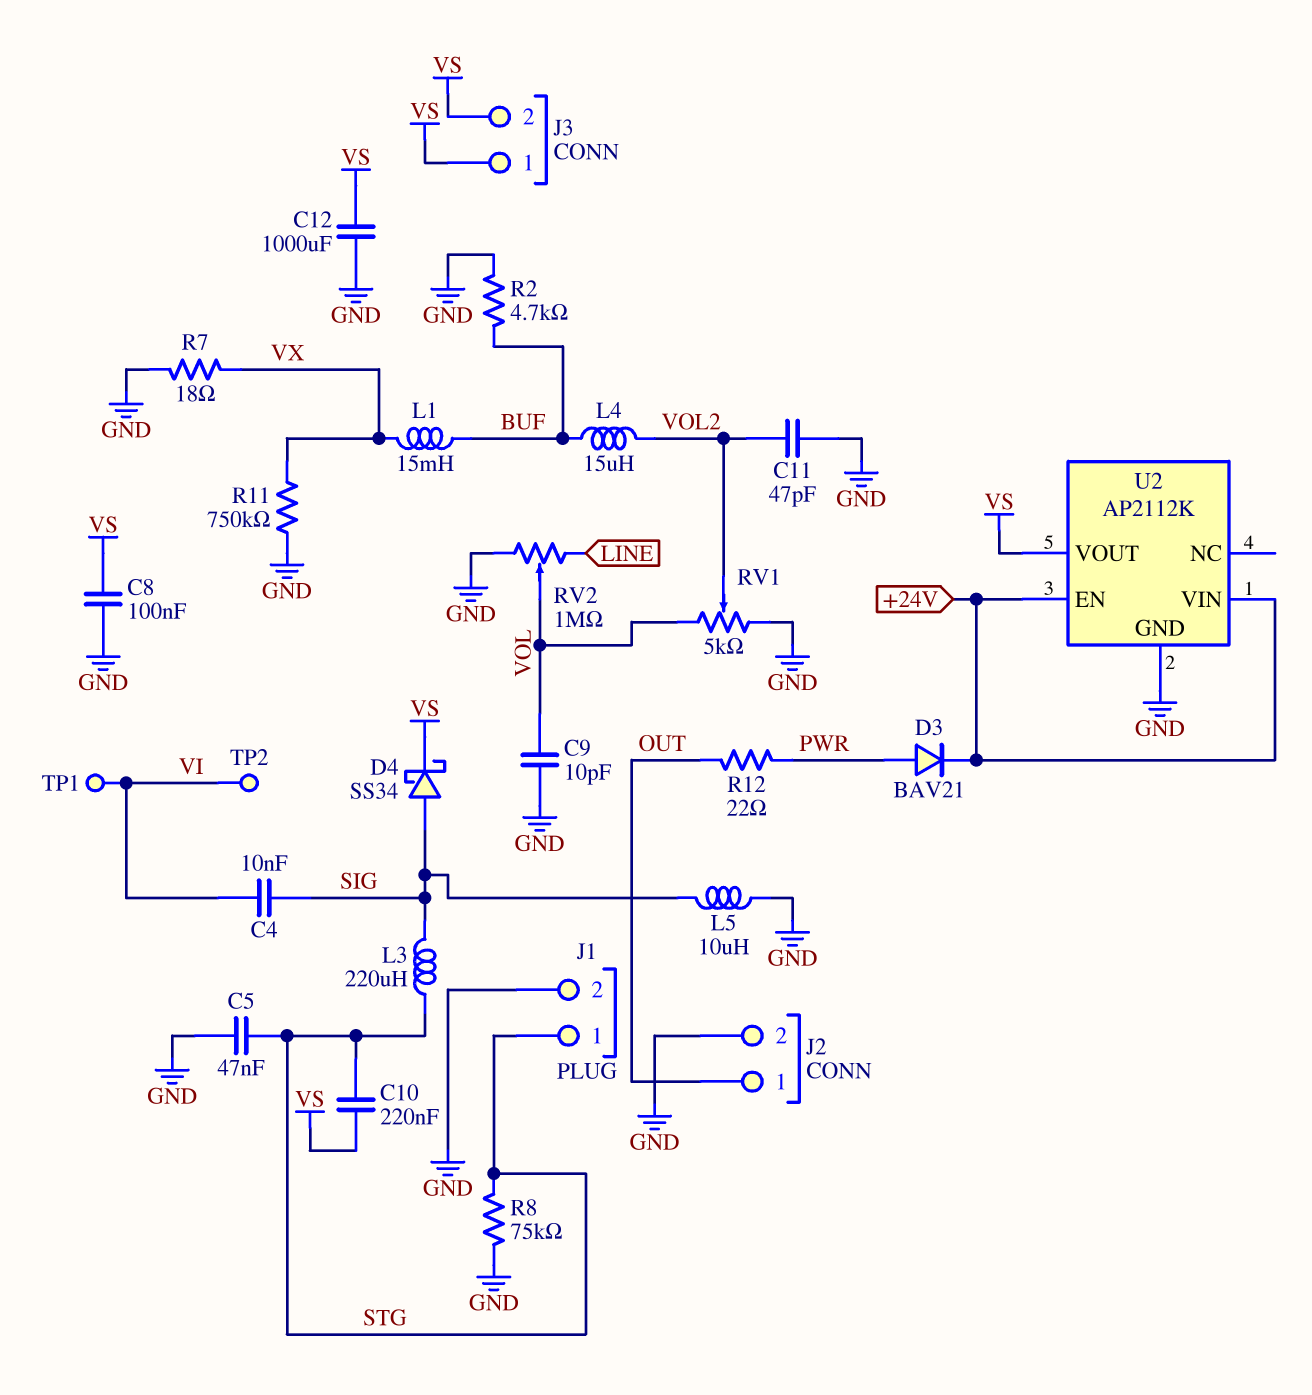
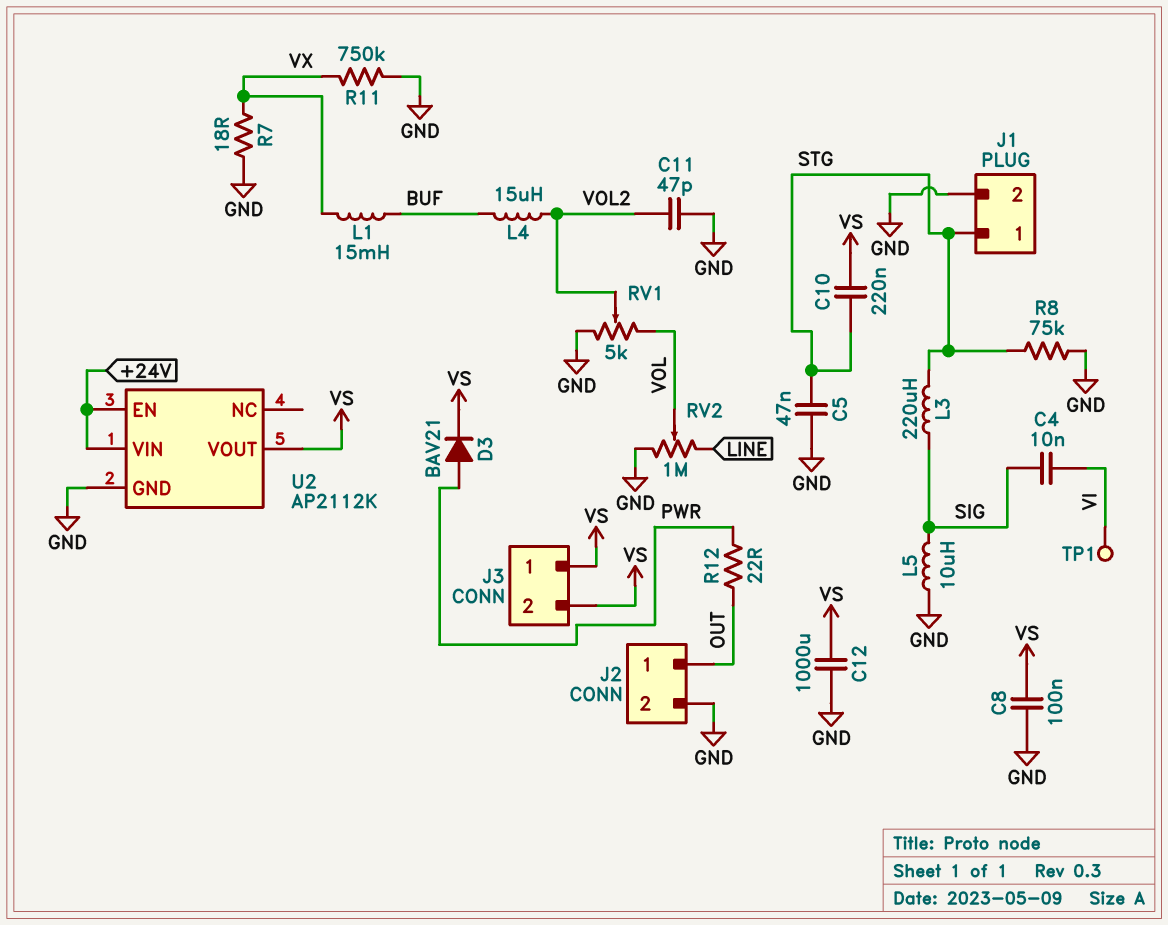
C9: 10pF (GND, VOL) -> none
D3: diode BAV21 (A PWR, K +24V) -> diode BAV21 (A PWR, K VS)
D4: schottky SS34 (A SIG, K VS) -> none
R2: 4.7k (BUF, GND) -> none
TP2: test point (VI) -> none

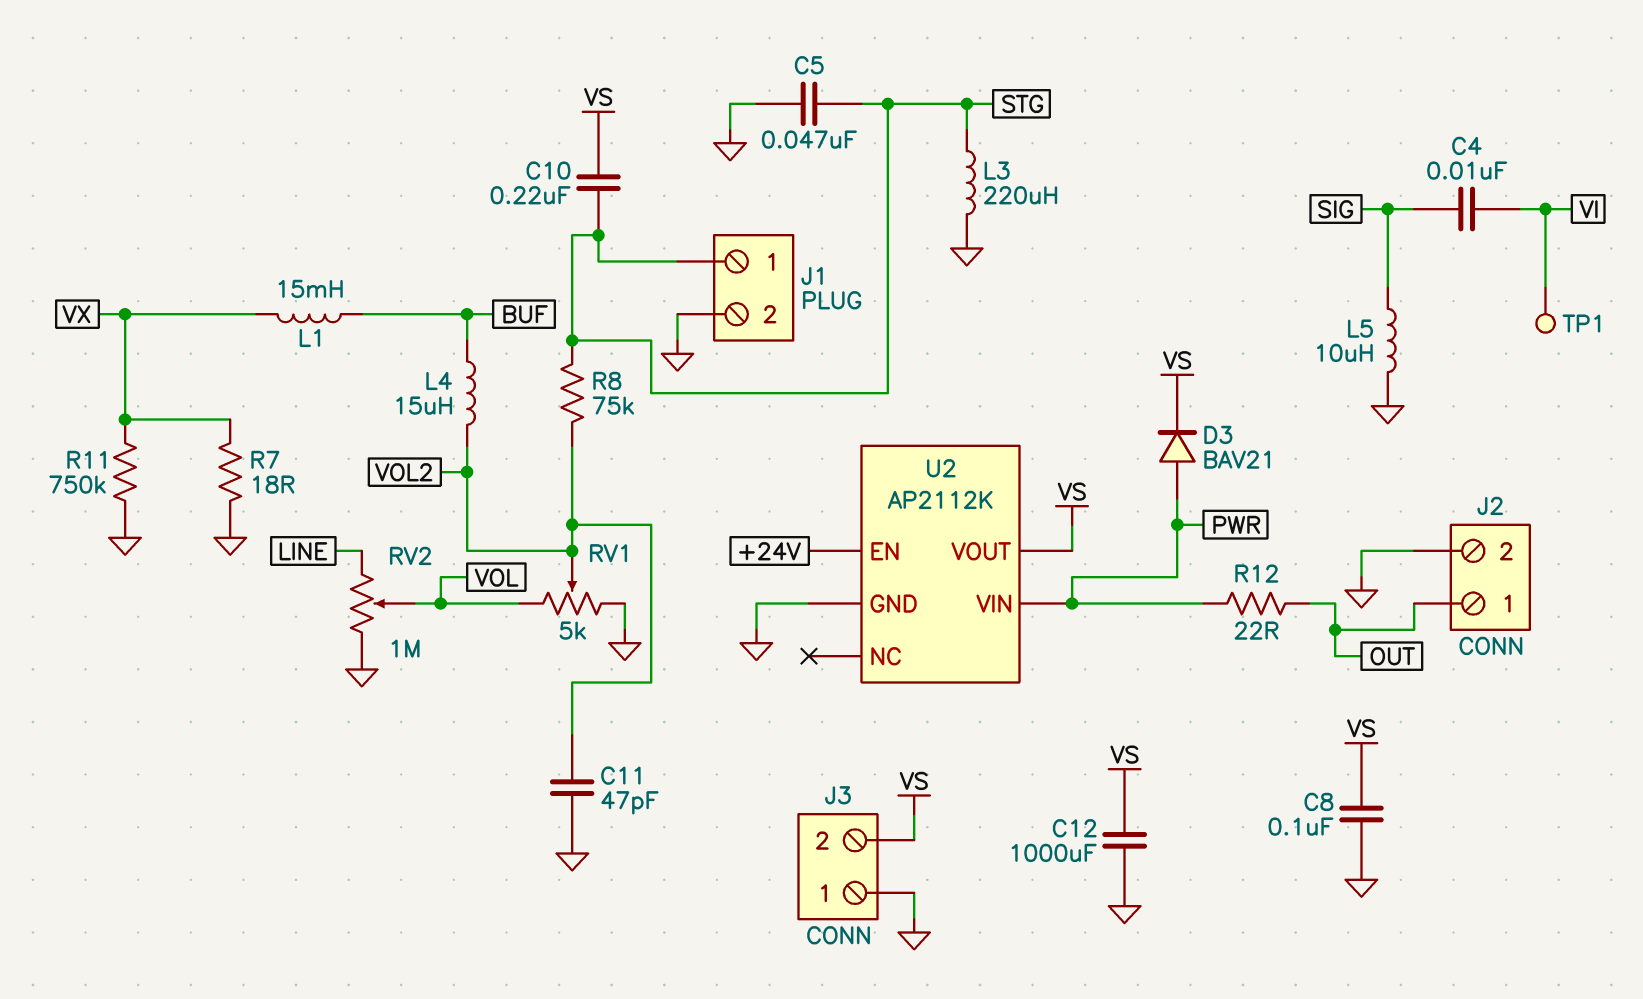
J3 pin 1: VS -> GND
L3: 220uH (SIG, STG) -> 220uH (GND, STG)
R8: 75k (GND, STG) -> 75k (STG, VOL2)
U2 pin VIN: +24V -> PWR

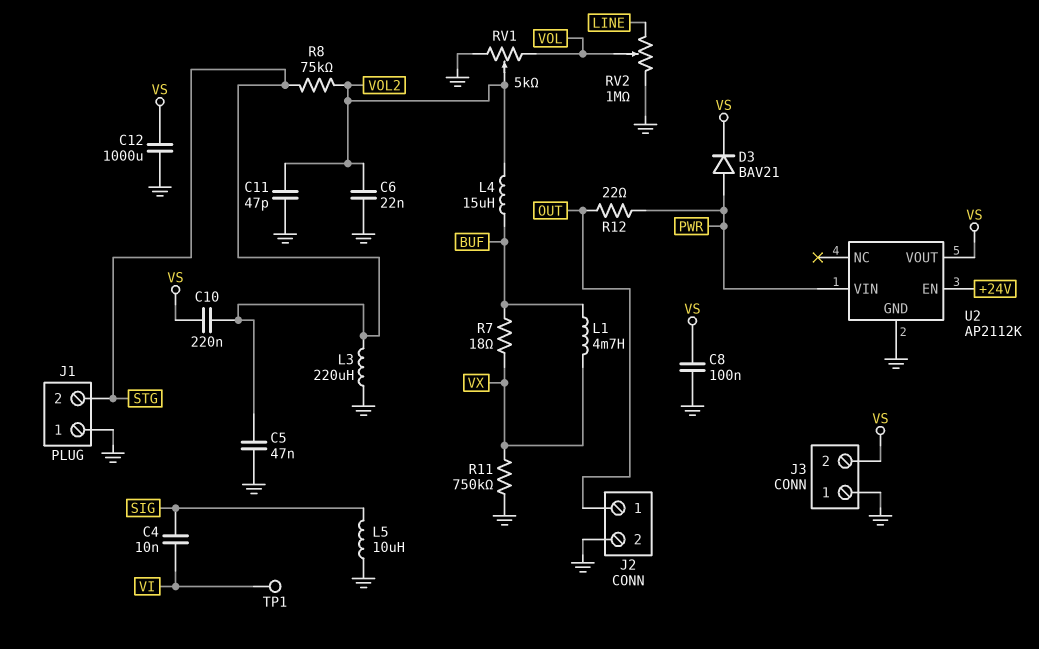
C6: none -> 22nF (GND, VOL2)
J1 pin 1: STG -> GND
J1 pin 2: GND -> STG
L1: 15mH (BUF, VX) -> 4.7mH (BUF, VX)
R7: 18 (GND, VX) -> 18 (BUF, VX)

